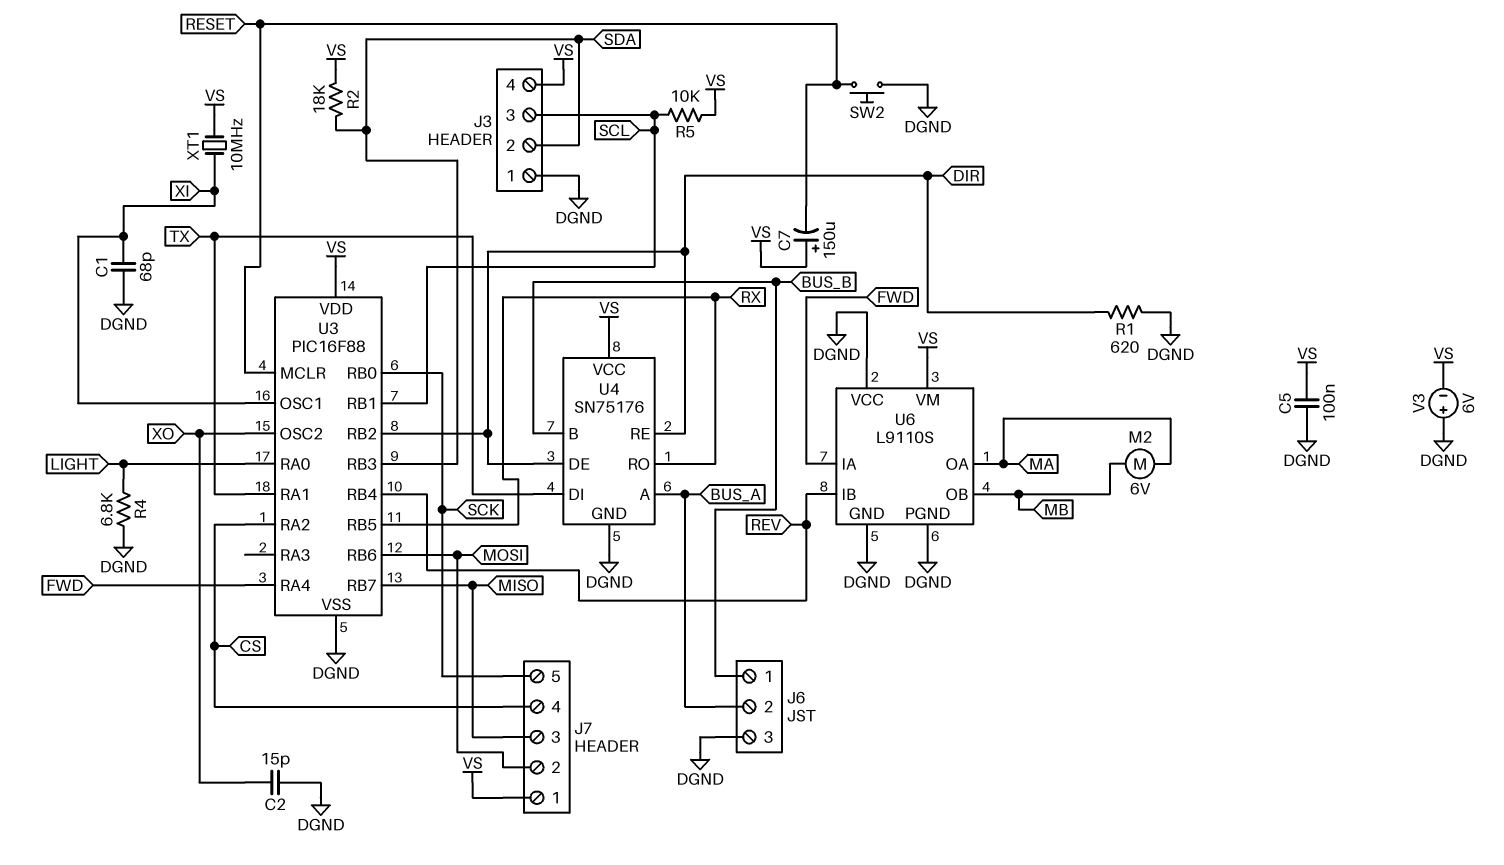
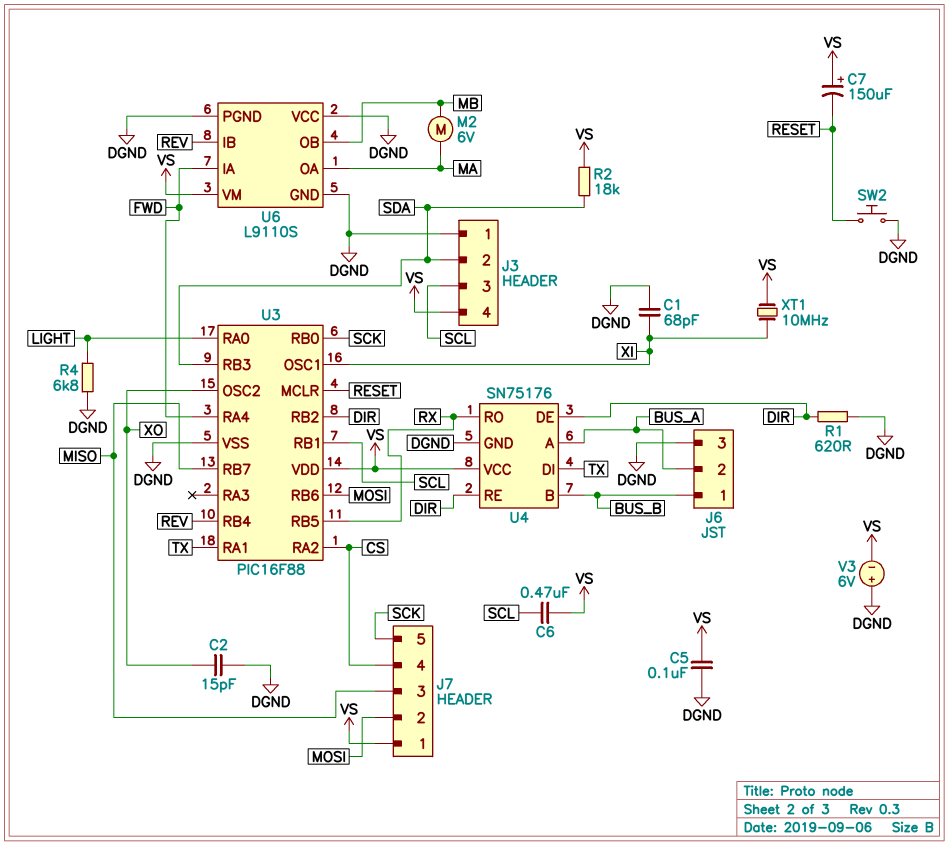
C6: none -> 470nF (SCL, VS)
R5: 10k (SCL, VS) -> none

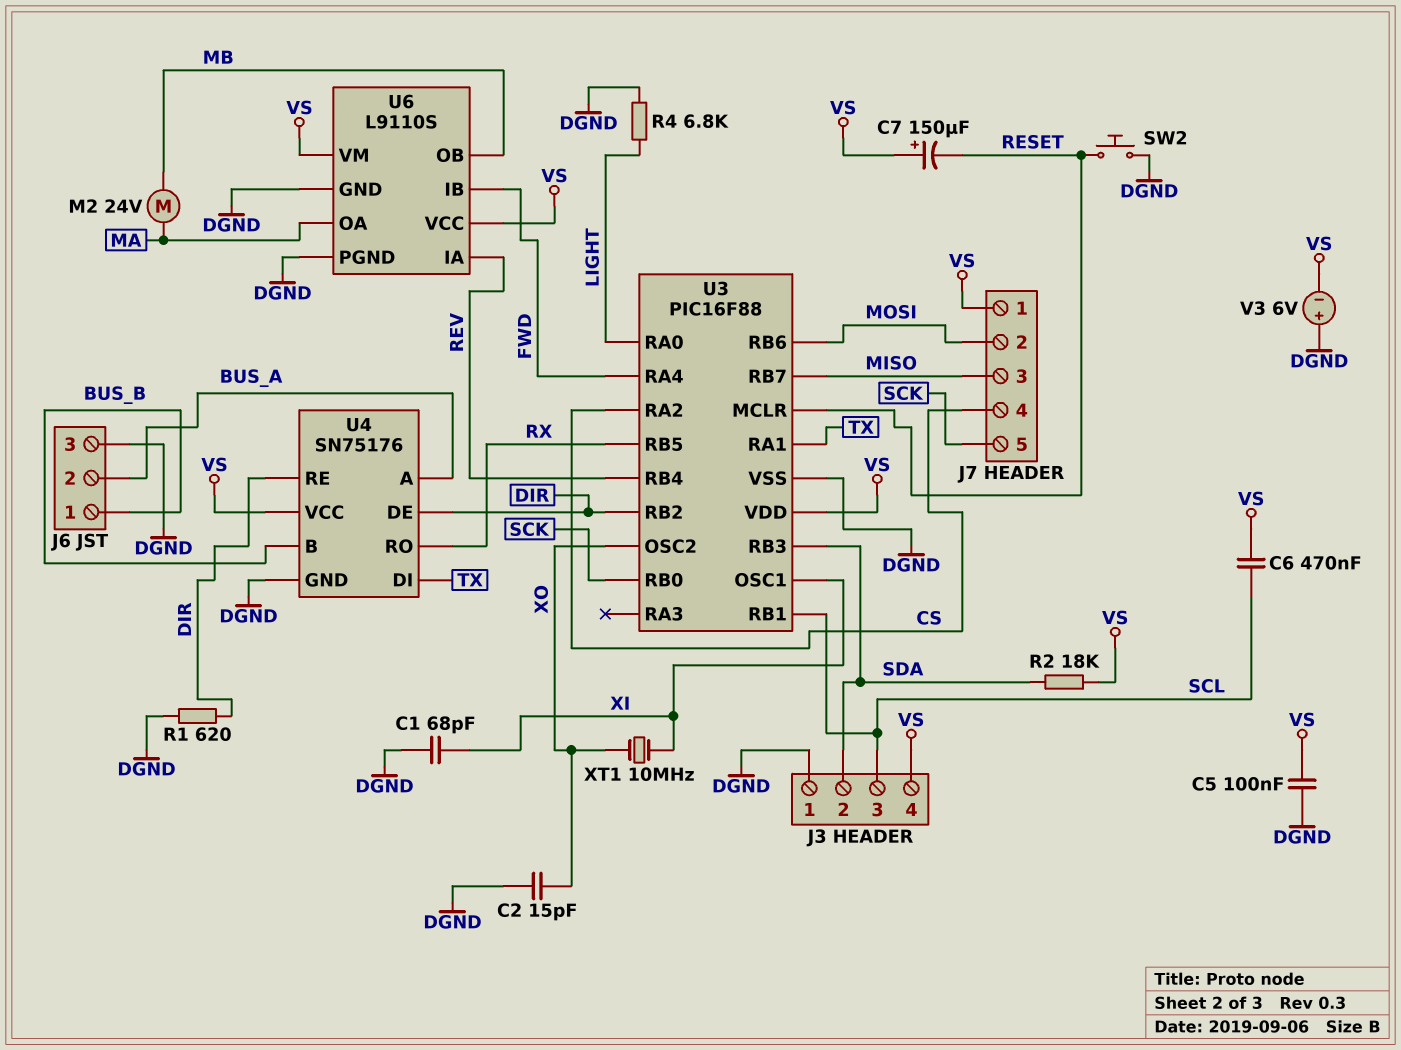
M2: motor 6V (MA, MB) -> motor 24V (MA, MB)
U6 pin IA: FWD -> REV
U6 pin IB: REV -> FWD
U6 pin VCC: DGND -> VS
XT1: 10MHz (VS, XI) -> 10MHz (XI, XO)

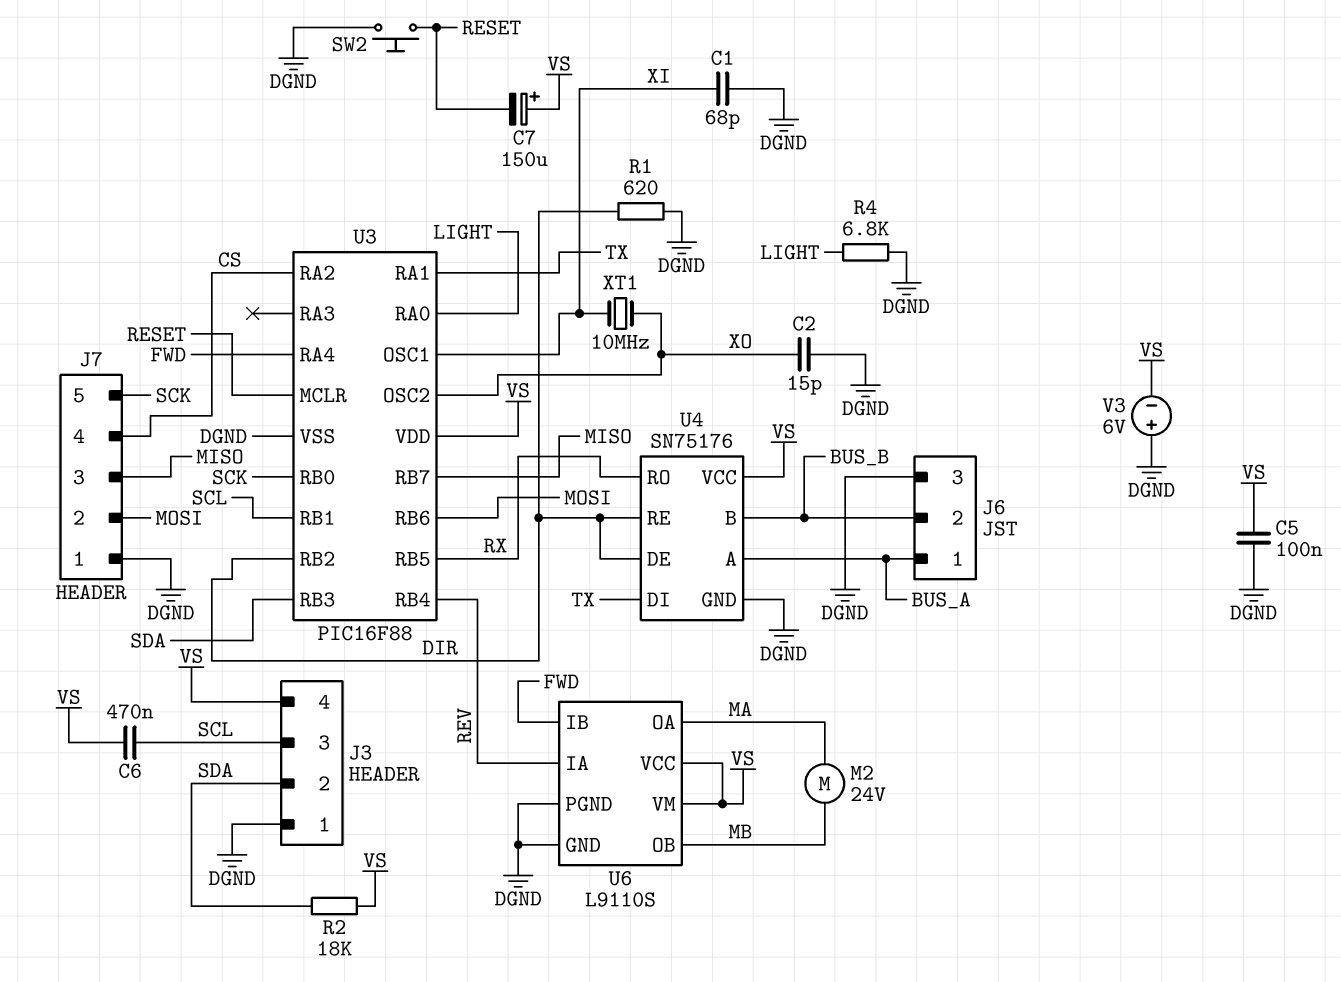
J6 pin 1: BUS_B -> BUS_A
J6 pin 2: BUS_A -> BUS_B
J7 pin 1: VS -> DGND

